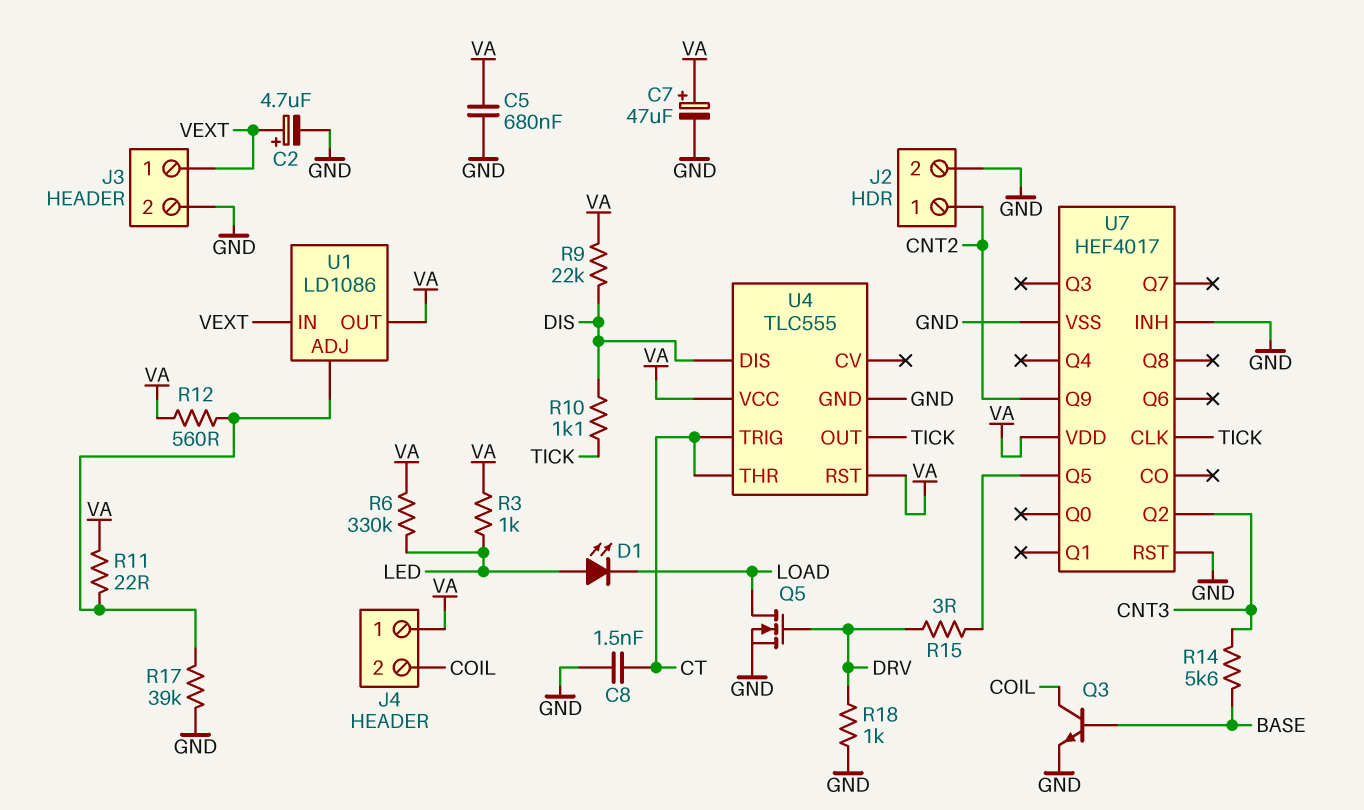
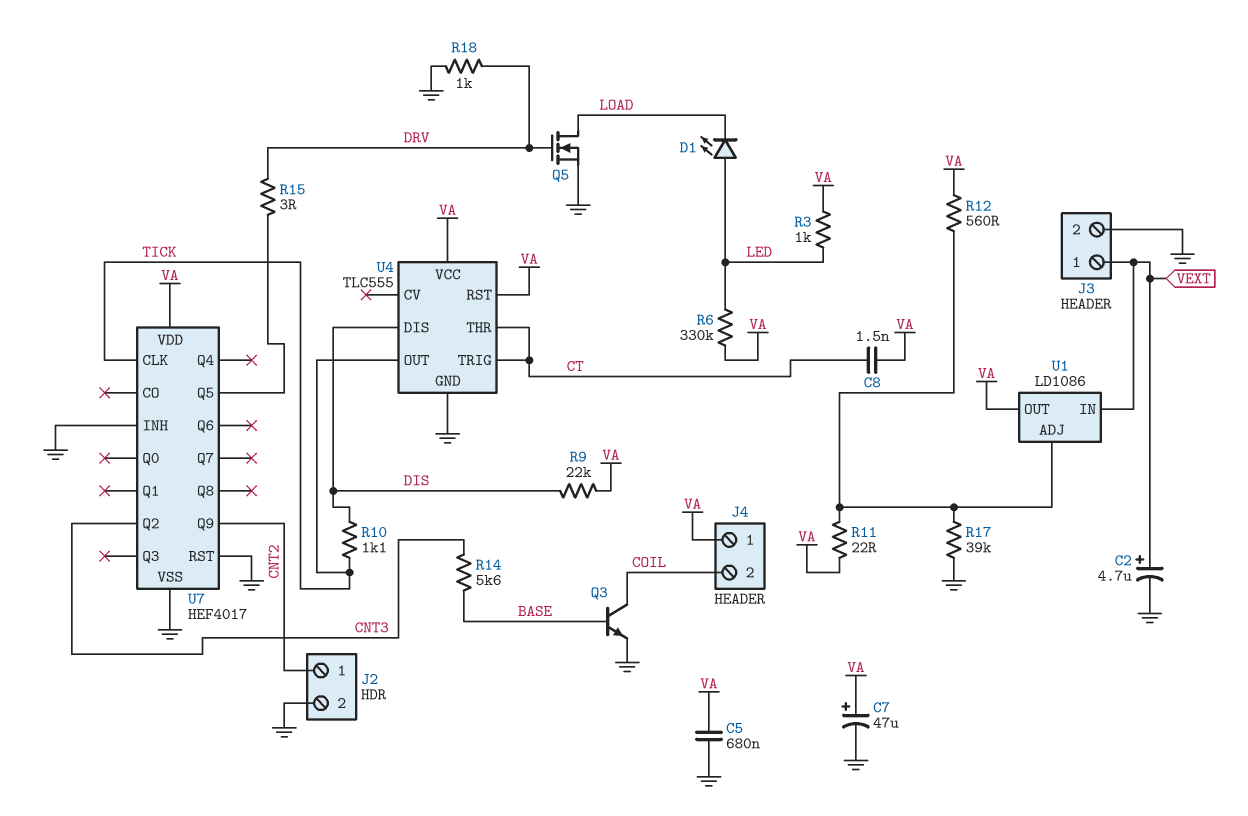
C8: 1.5nF (CT, GND) -> 1.5nF (CT, VA)

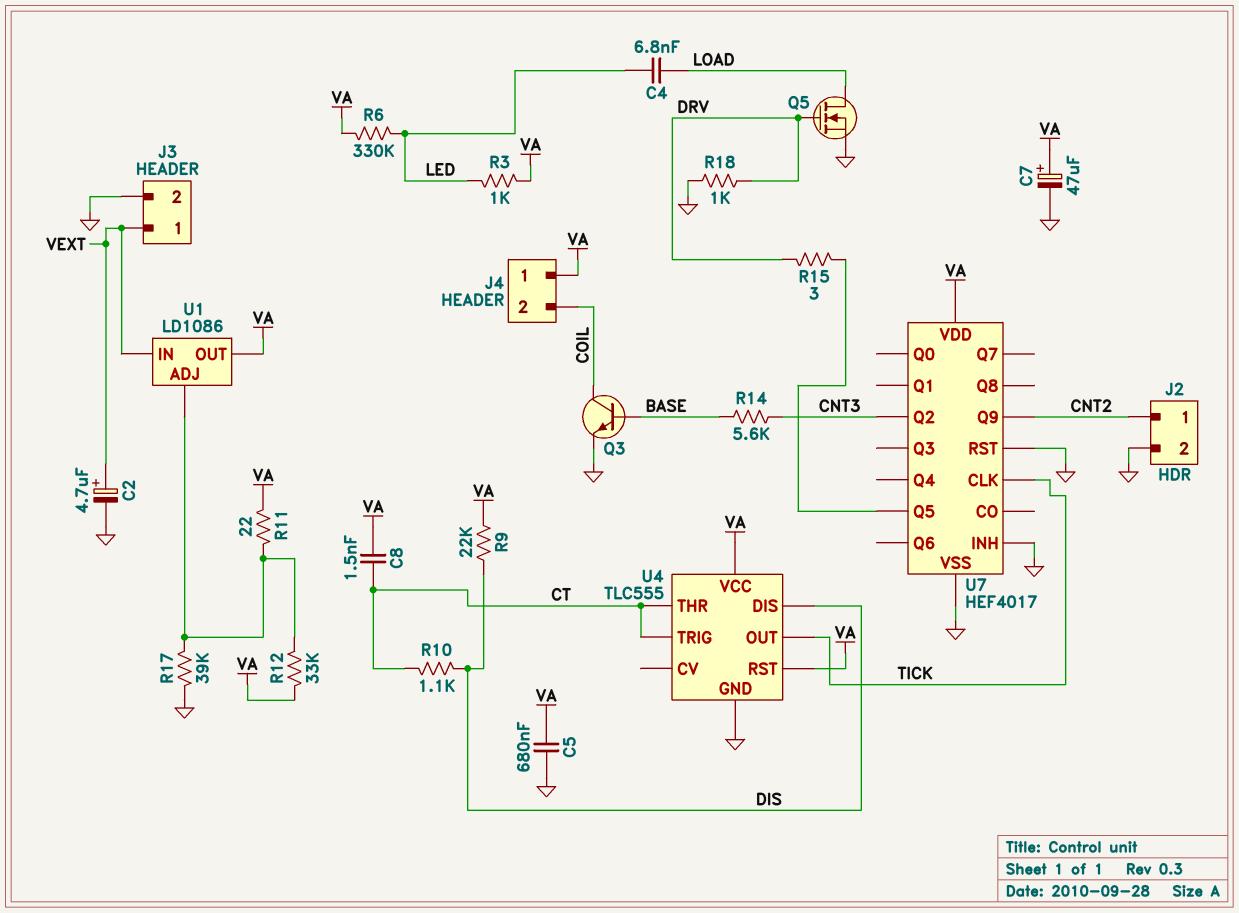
C4: none -> 6.8nF (LED, LOAD)
D1: LED (A LED, K LOAD) -> none
R10: 1.1k (DIS, TICK) -> 1.1k (CT, DIS)
R12: 560 (U1/ADJ, VA) -> 33k (U1/ADJ, VA)

